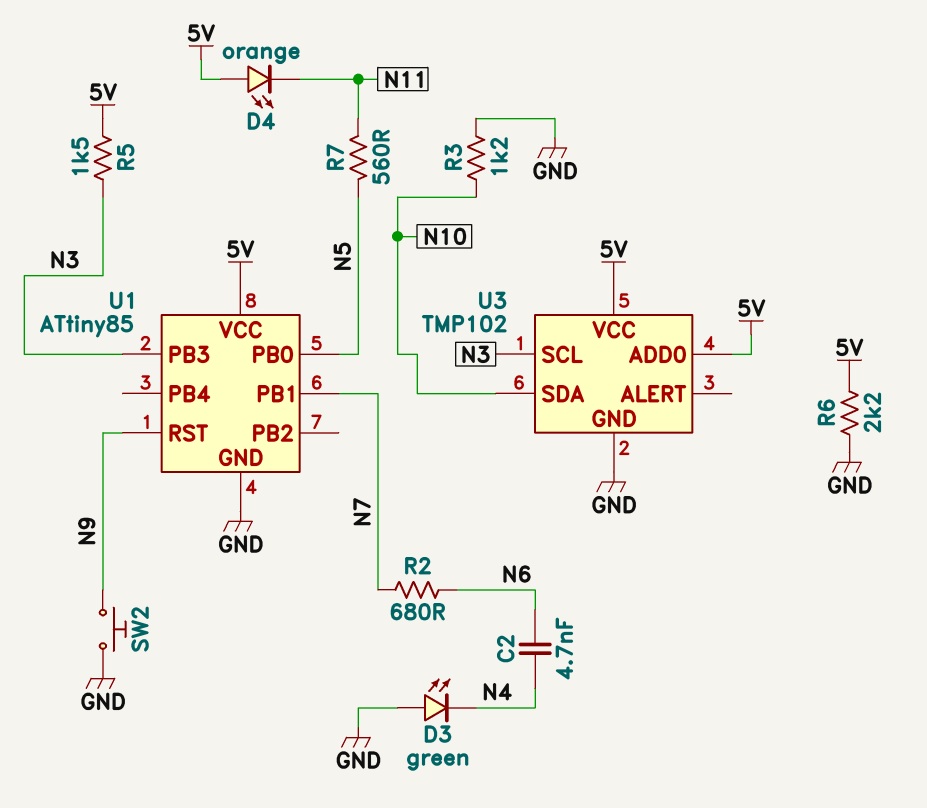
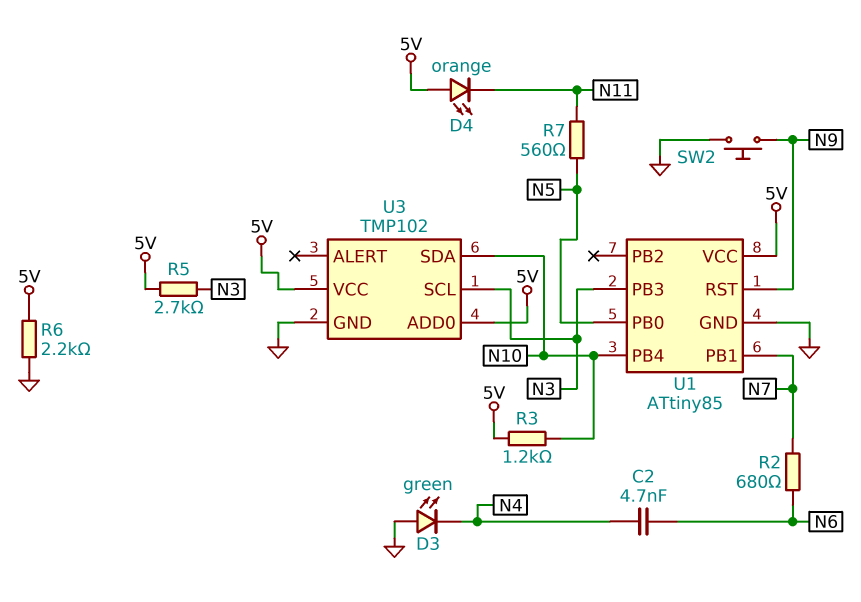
R3: 1.2k (GND, N10) -> 1.2k (5V, N10)
R5: 1.5k (5V, N3) -> 2.7k (5V, N3)
U1 pin PB4: none -> N10

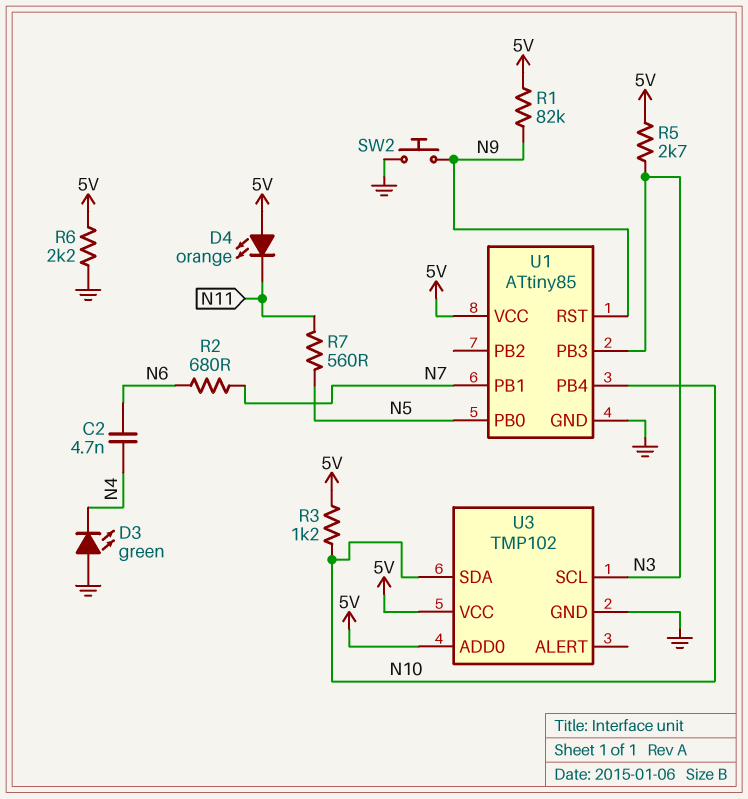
R1: none -> 82k (5V, N9)

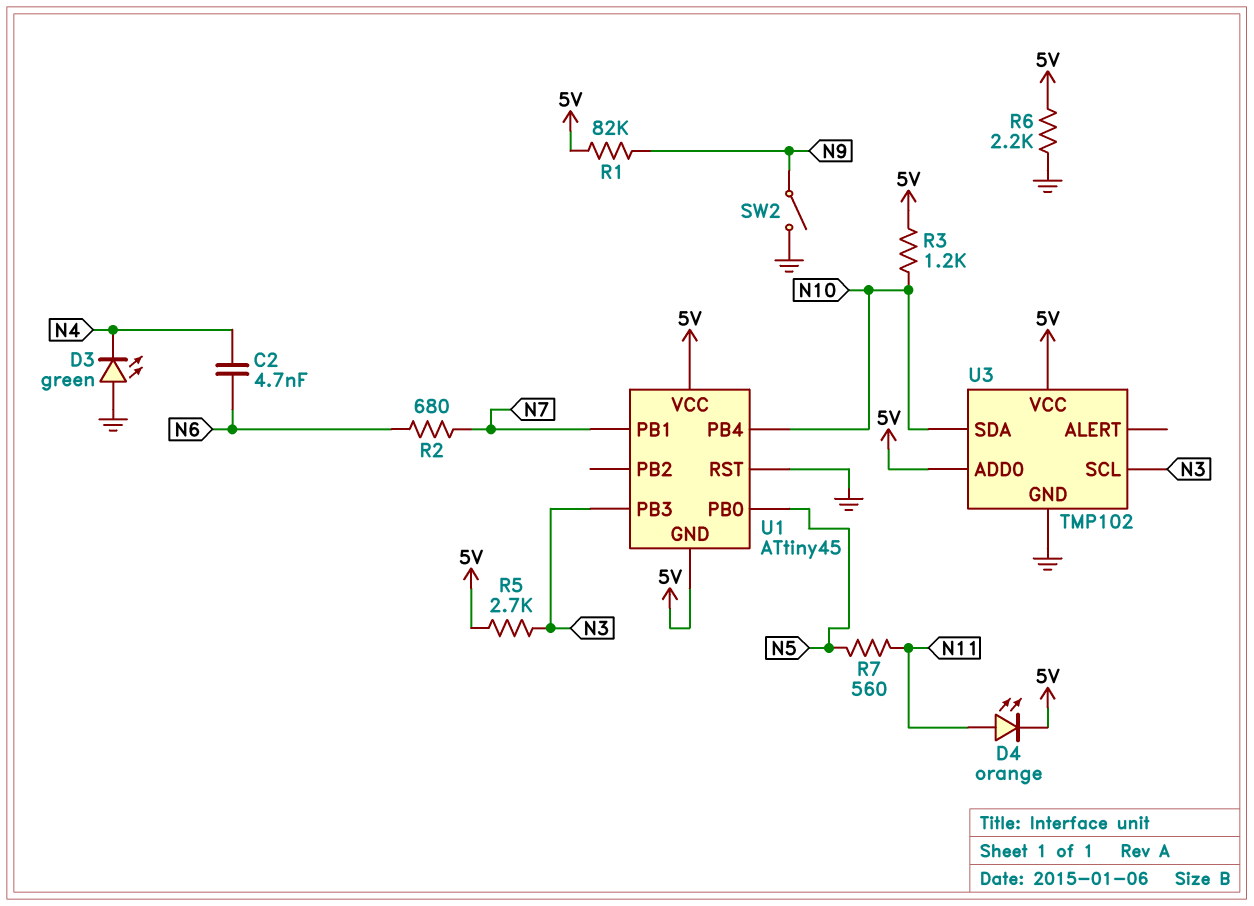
D4: LED orange (A 5V, K N11) -> LED orange (A N11, K 5V)
SW2: button (GND, N9) -> switch (GND, N9)
U1: ATtiny85 -> ATtiny45
U1 pin GND: GND -> 5V
U1 pin RST: N9 -> GND

